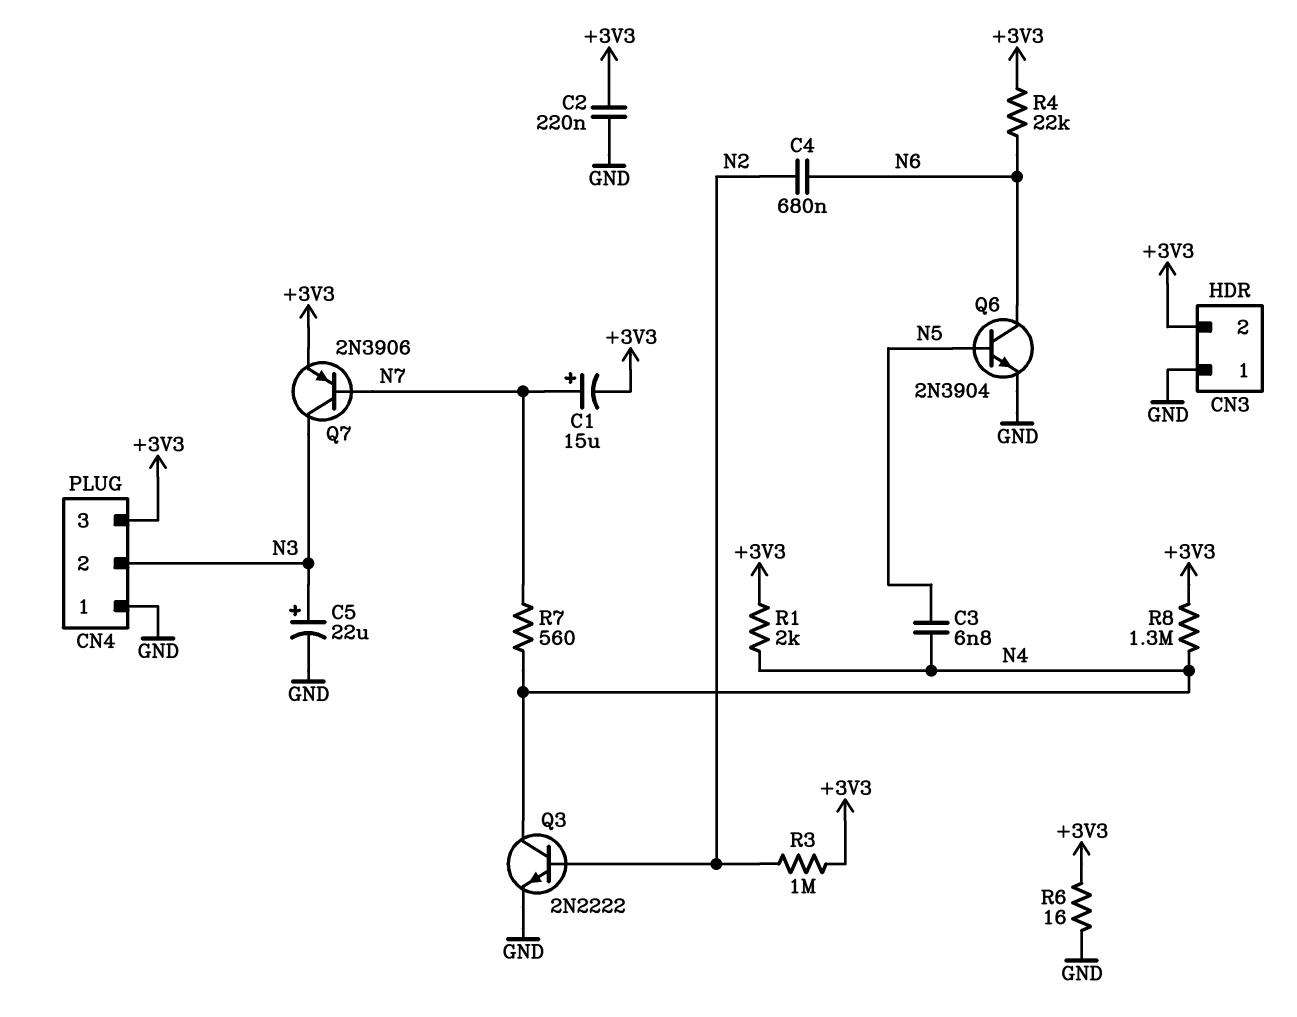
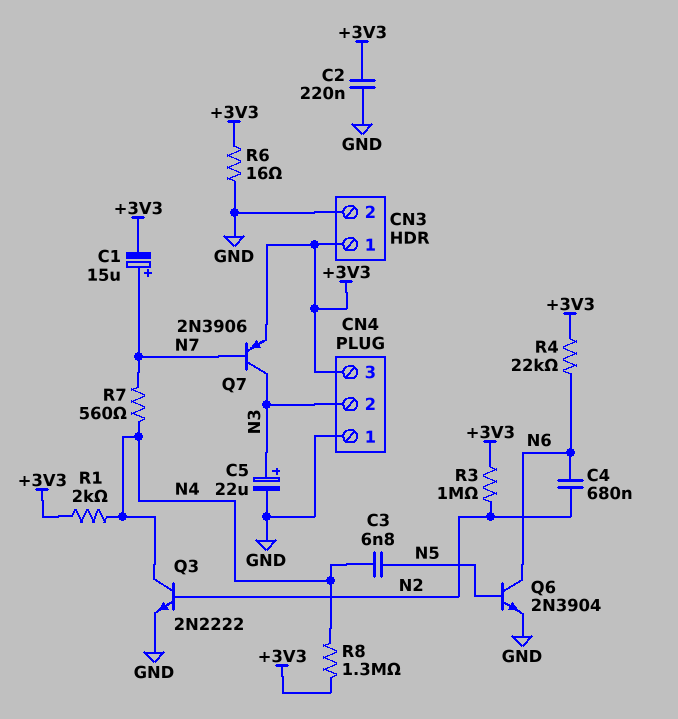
CN3 pin 1: GND -> +3V3
CN3 pin 2: +3V3 -> GND

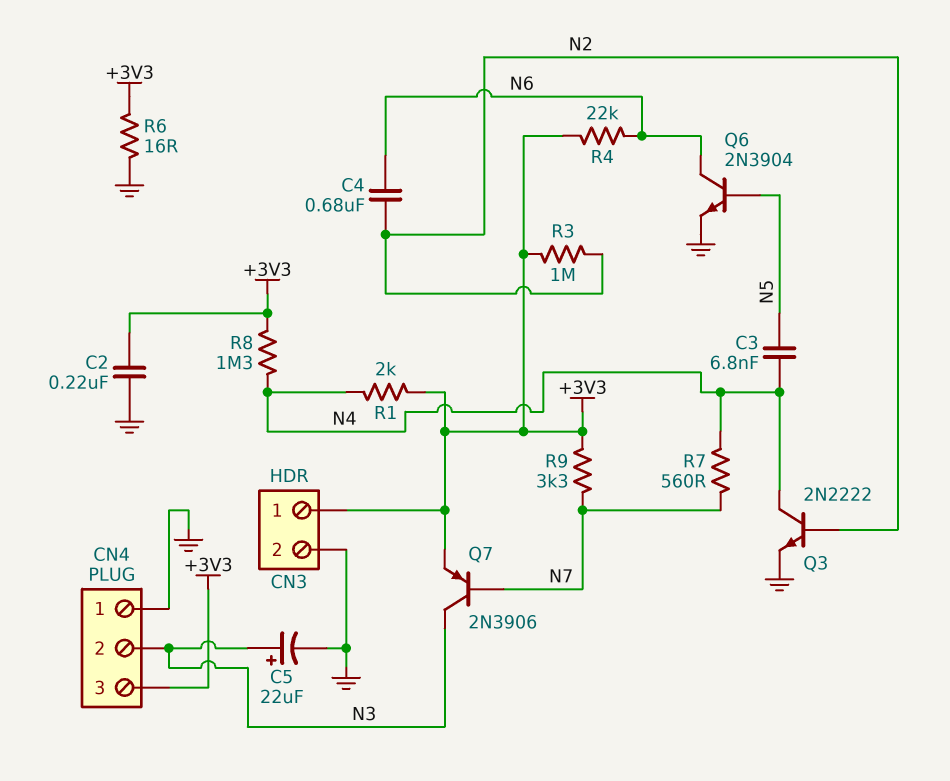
C1: 15uF (plus N7, minus +3V3) -> none
R9: none -> 3.3k (+3V3, N7)

